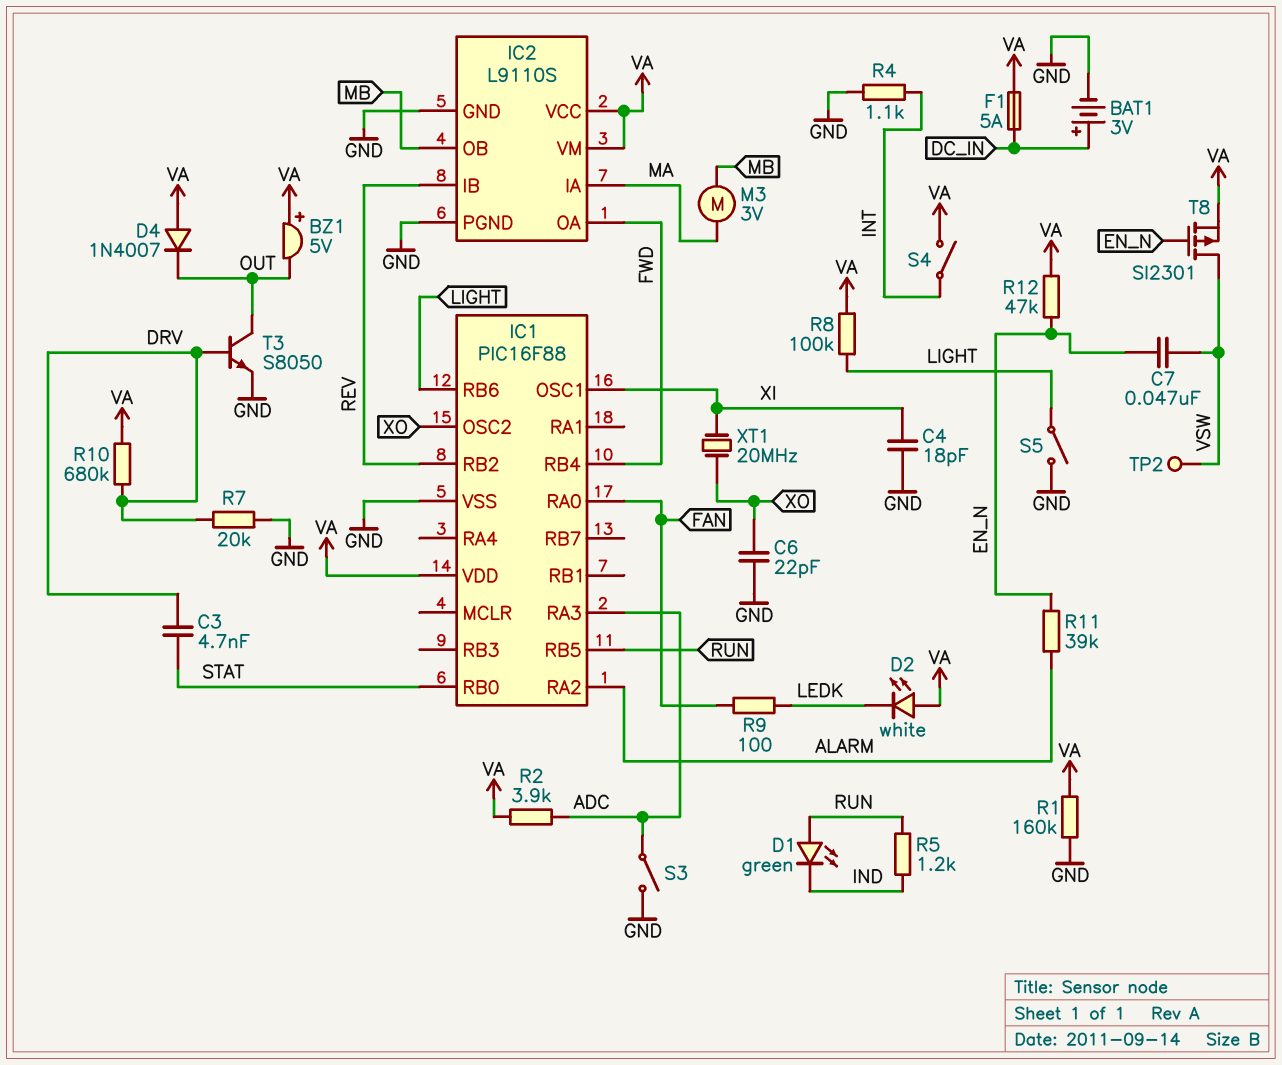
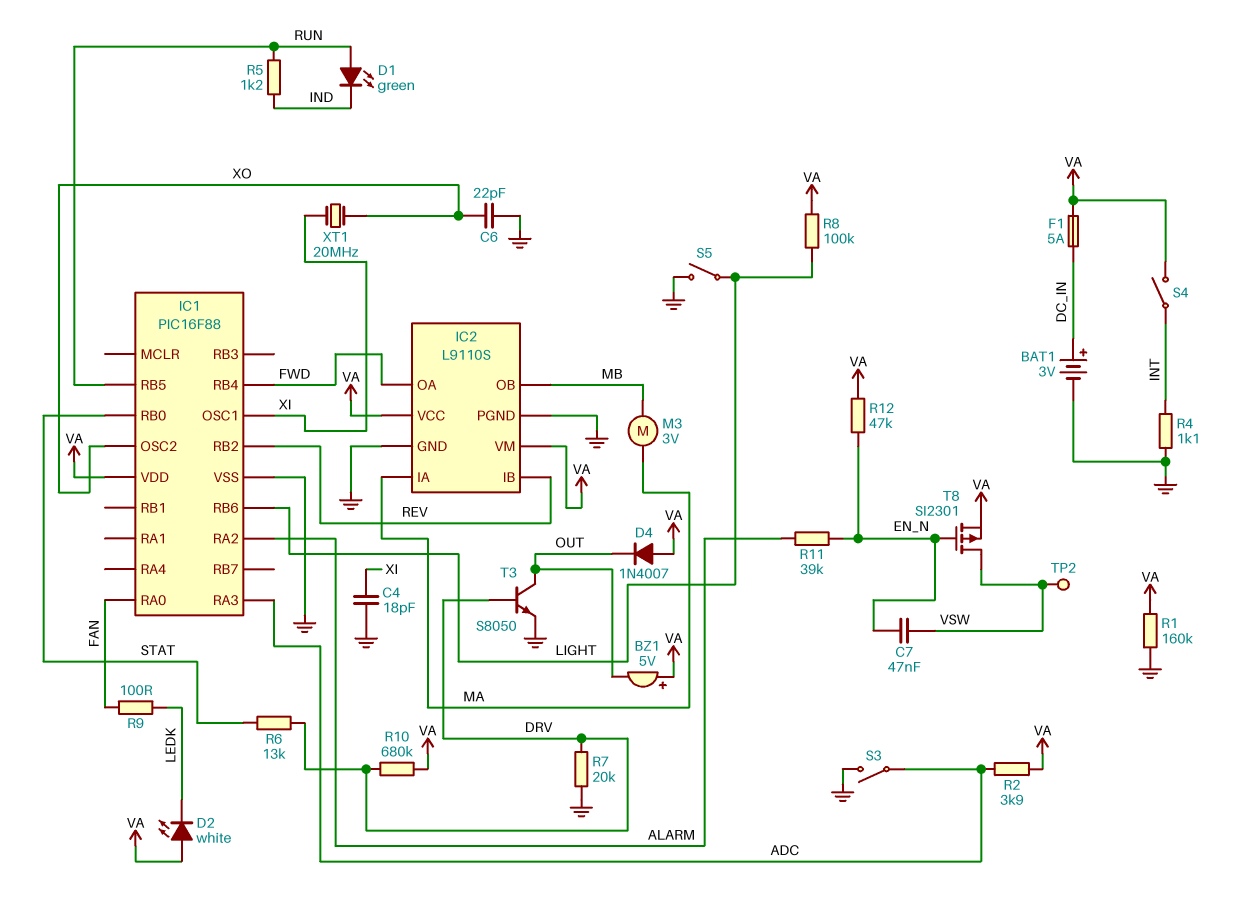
C3: 4.7nF (DRV, STAT) -> none
R6: none -> 13k (DRV, STAT)

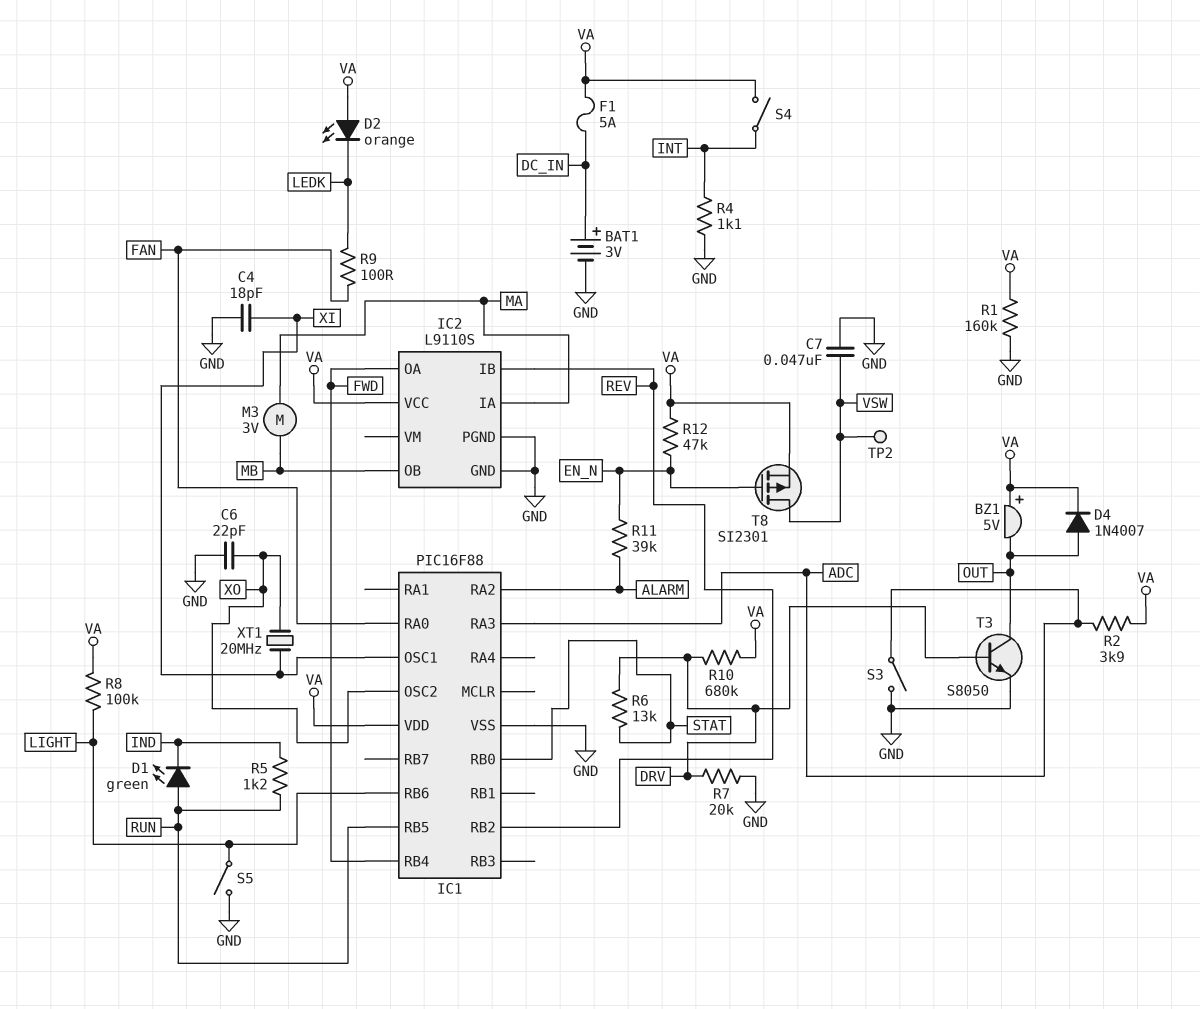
C7: 47nF (EN_N, VSW) -> 47nF (GND, VSW)
D2: LED white (A VA, K LEDK) -> LED orange (A VA, K LEDK)
D4: diode 1N4007 (A VA, K OUT) -> diode 1N4007 (A OUT, K VA)
IC2 pin VM: VA -> none

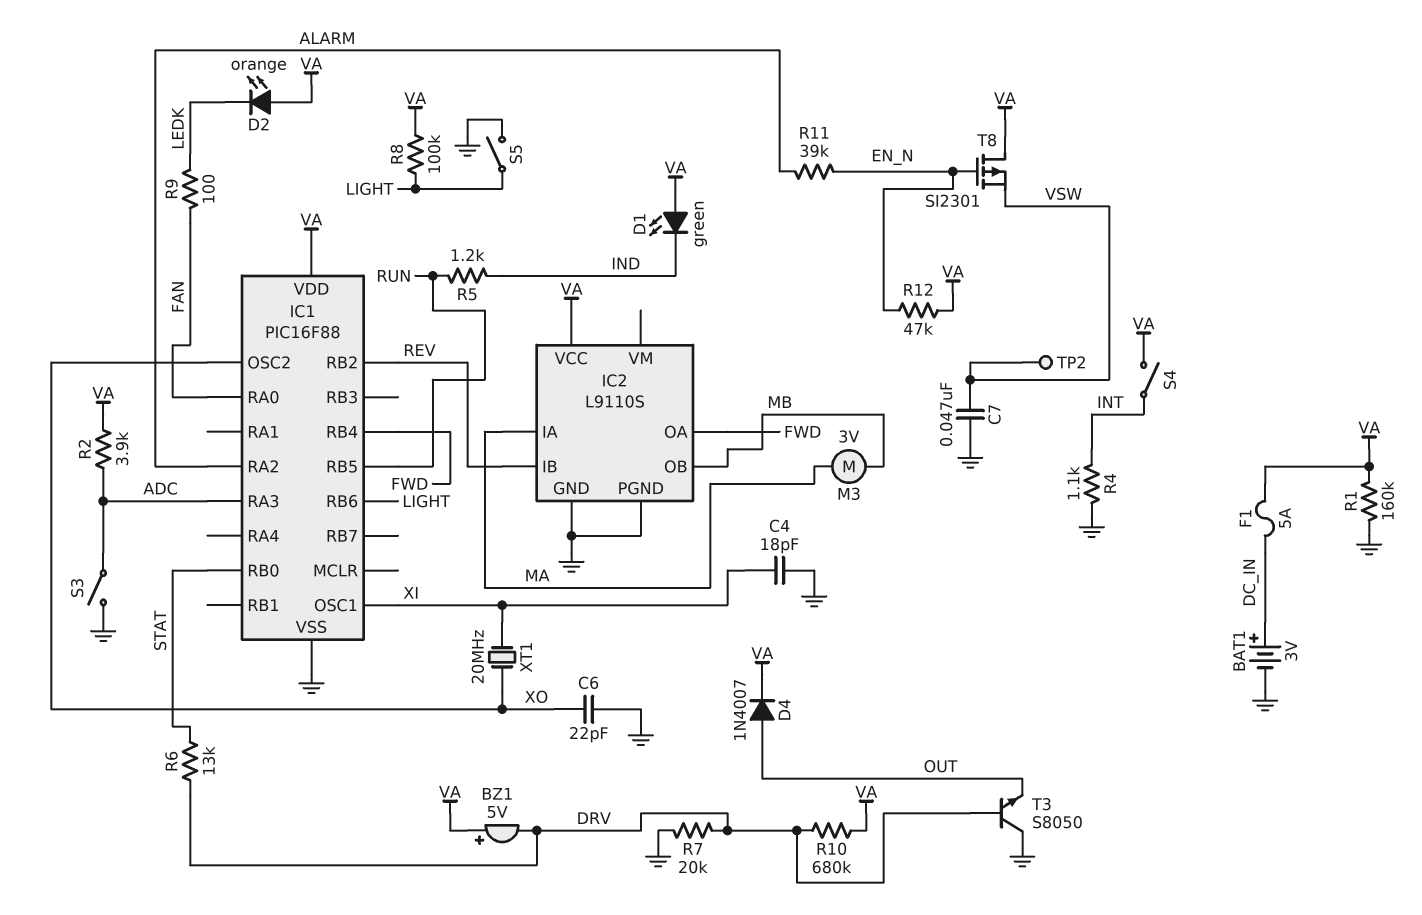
BZ1: buzzer 5V (plus VA, minus OUT) -> buzzer 5V (plus VA, minus DRV)
D1: LED green (A RUN, K IND) -> LED green (A VA, K IND)
T3: NPN S8050 (B DRV, C OUT, E GND) -> NPN S8050 (B DRV, C GND, E OUT)
T8: PMOS SI2301 (G EN_N, D VSW, S VA) -> PMOS SI2301 (G EN_N, D VA, S VSW)

